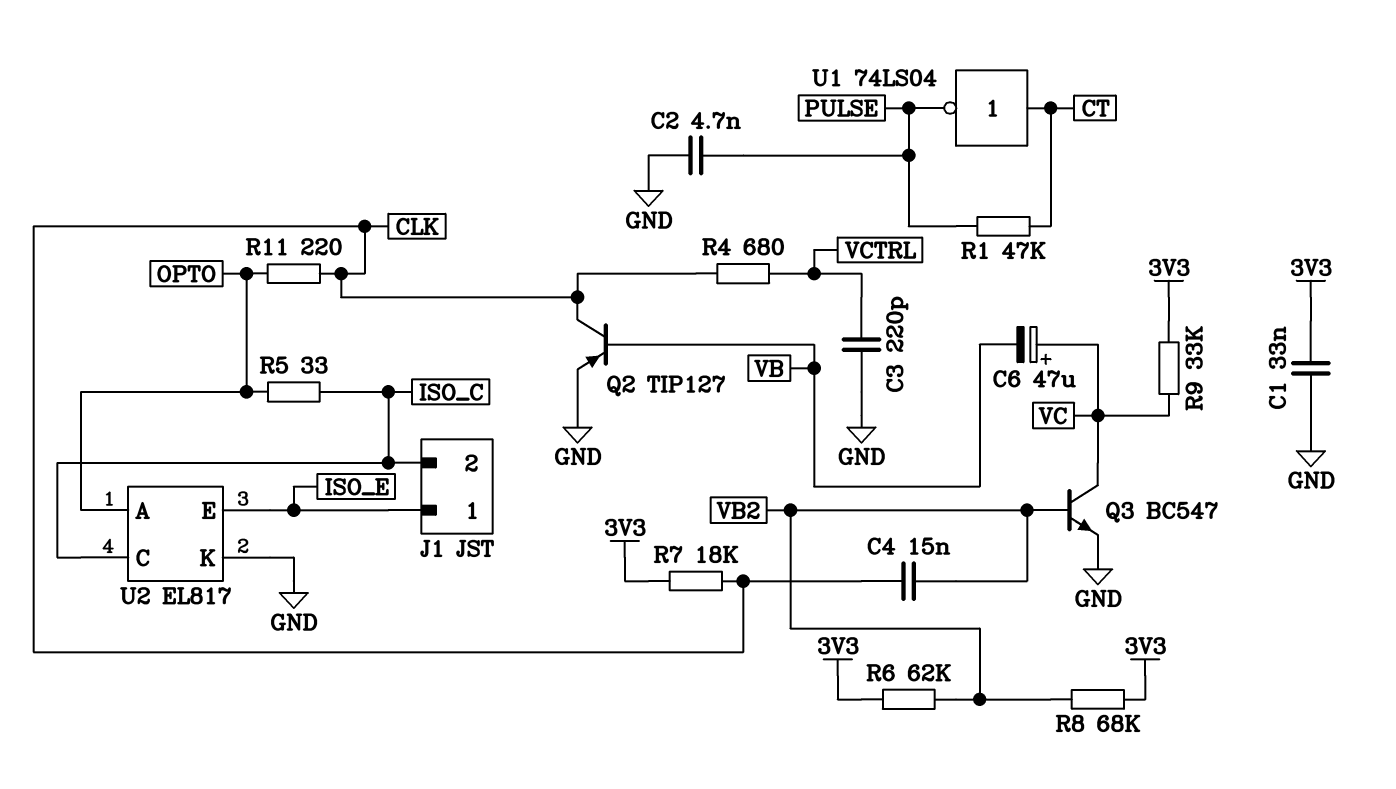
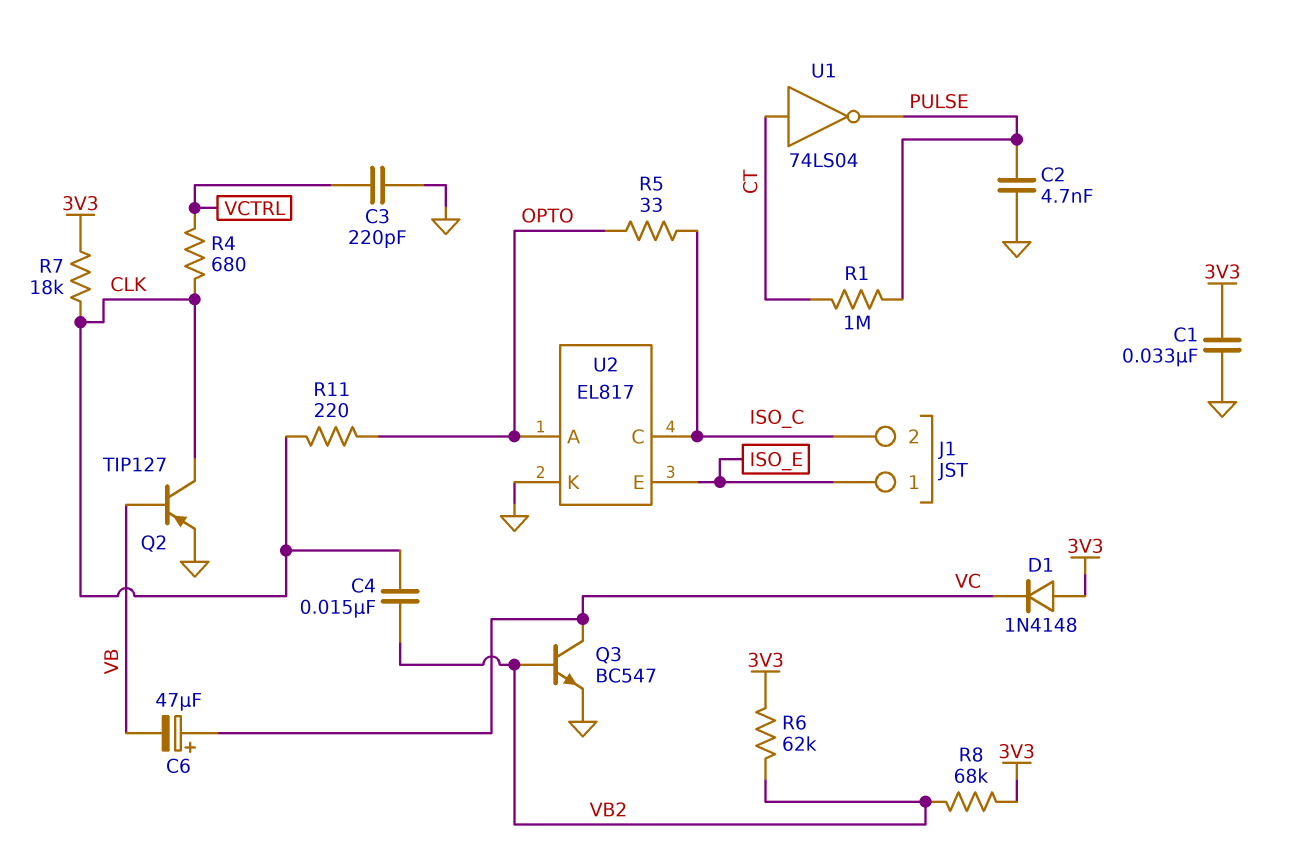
D1: none -> diode 1N4148 (A 3V3, K VC)
R1: 47k (CT, PULSE) -> 1M (CT, PULSE)
R9: 33k (3V3, VC) -> none

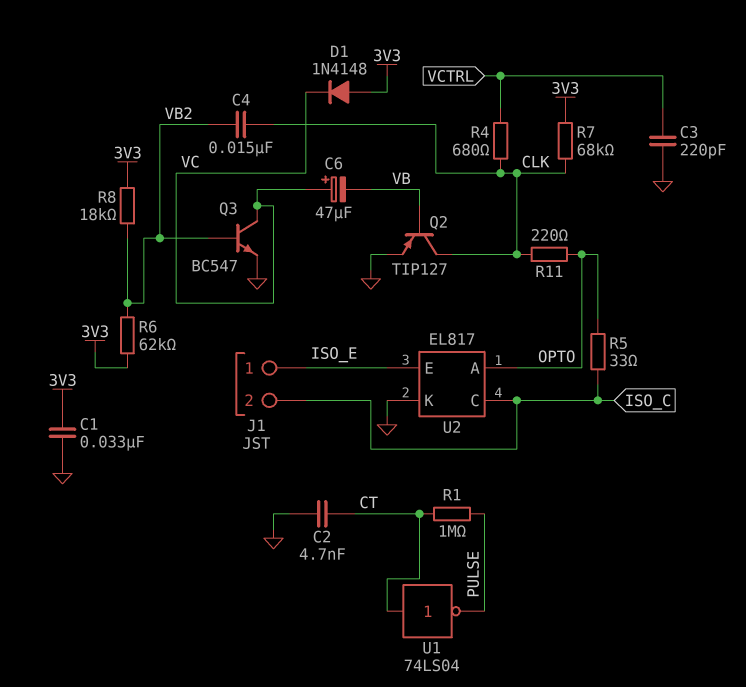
C2: 4.7nF (GND, PULSE) -> 4.7nF (CT, GND)
R7: 18k (3V3, CLK) -> 68k (3V3, CLK)
R8: 68k (3V3, VB2) -> 18k (3V3, VB2)

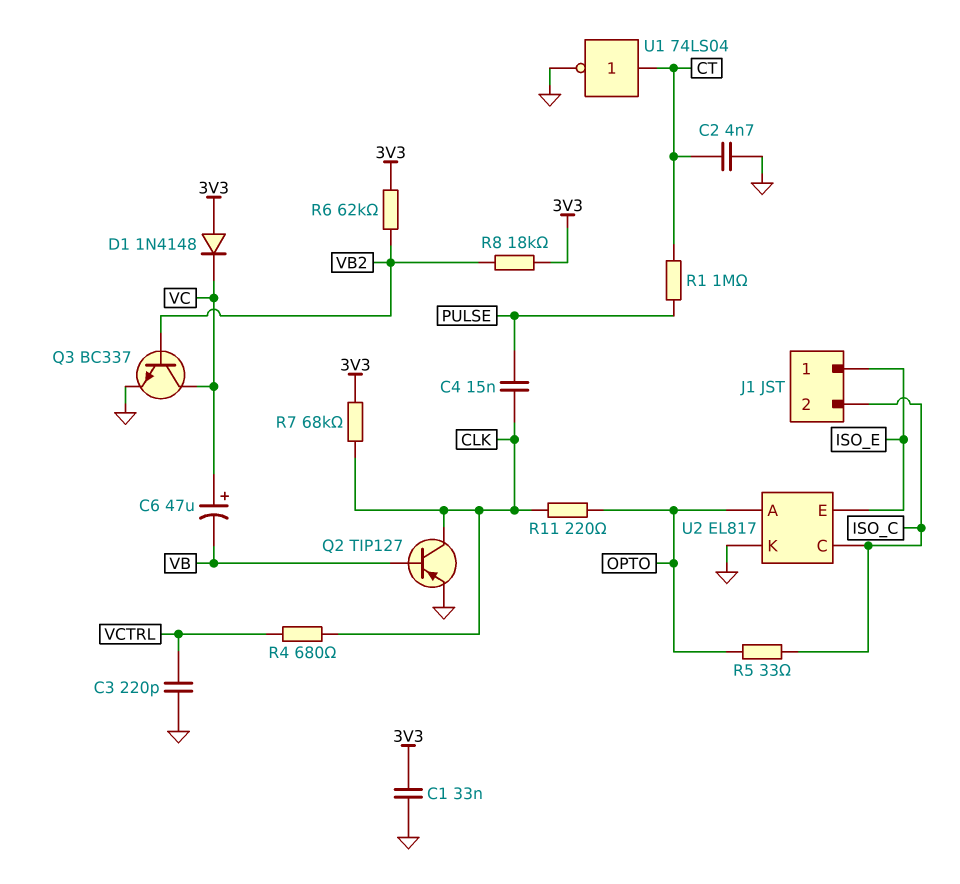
C4: 15nF (CLK, VB2) -> 15nF (CLK, PULSE)
Q3: NPN BC547 (B VB2, C VC, E GND) -> NPN BC337 (B VB2, C VC, E GND)
U1: NOT 74LS04 (in CT, out PULSE) -> NOT 74LS04 (in CT, out GND)

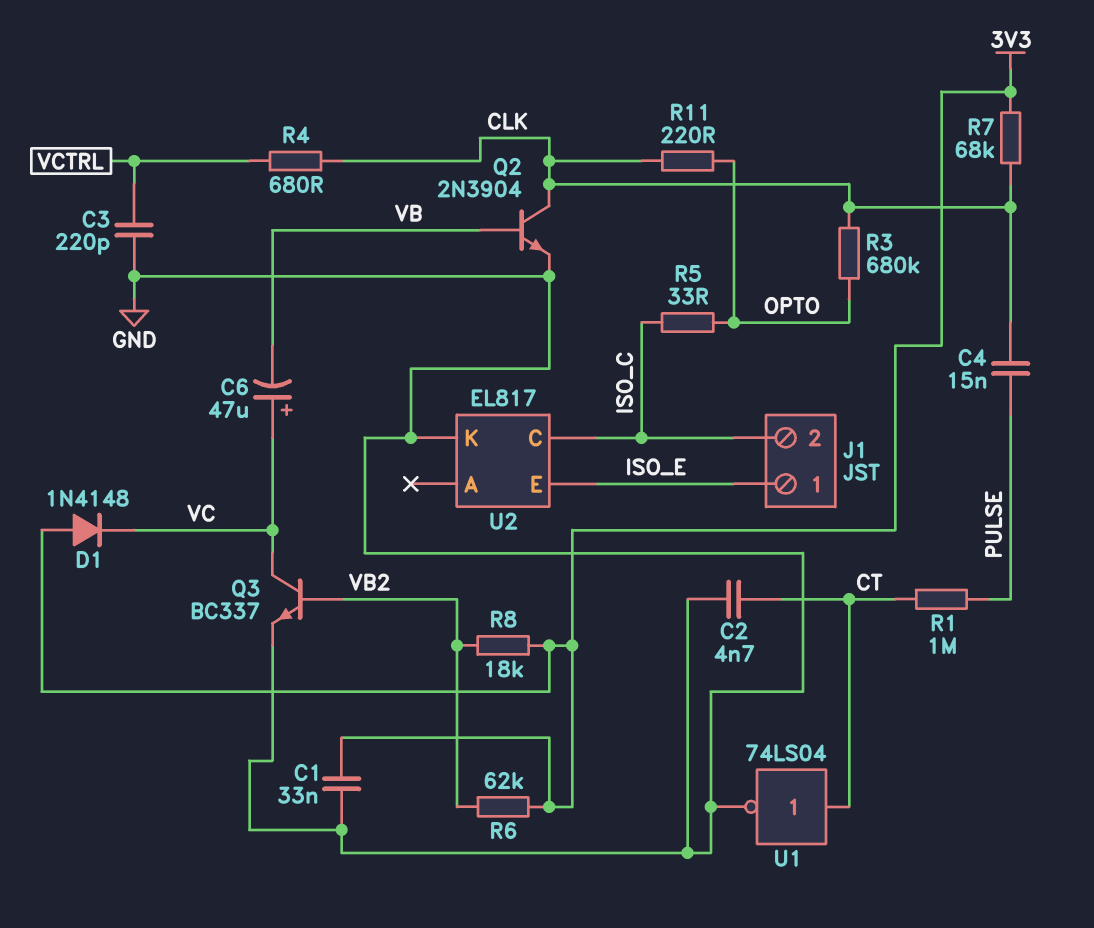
Q2: PNP TIP127 (B VB, C CLK, E GND) -> NPN 2N3904 (B VB, C CLK, E GND)
R3: none -> 680k (CLK, OPTO)
U2 pin A: OPTO -> none

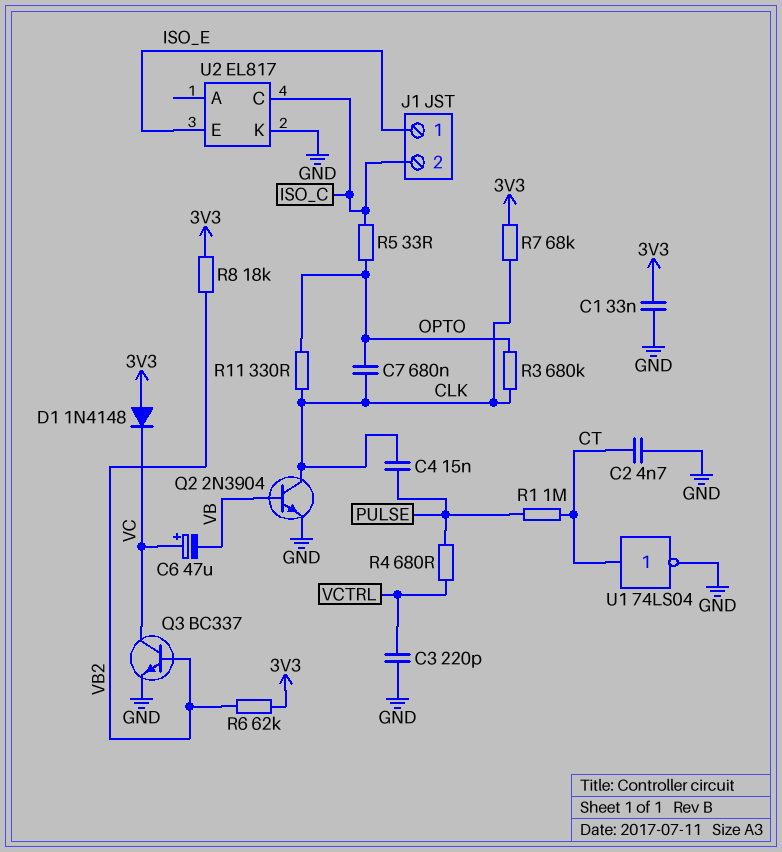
C7: none -> 680nF (CLK, OPTO)
R4: 680 (CLK, VCTRL) -> 680 (PULSE, VCTRL)
R11: 220 (CLK, OPTO) -> 330 (CLK, OPTO)

